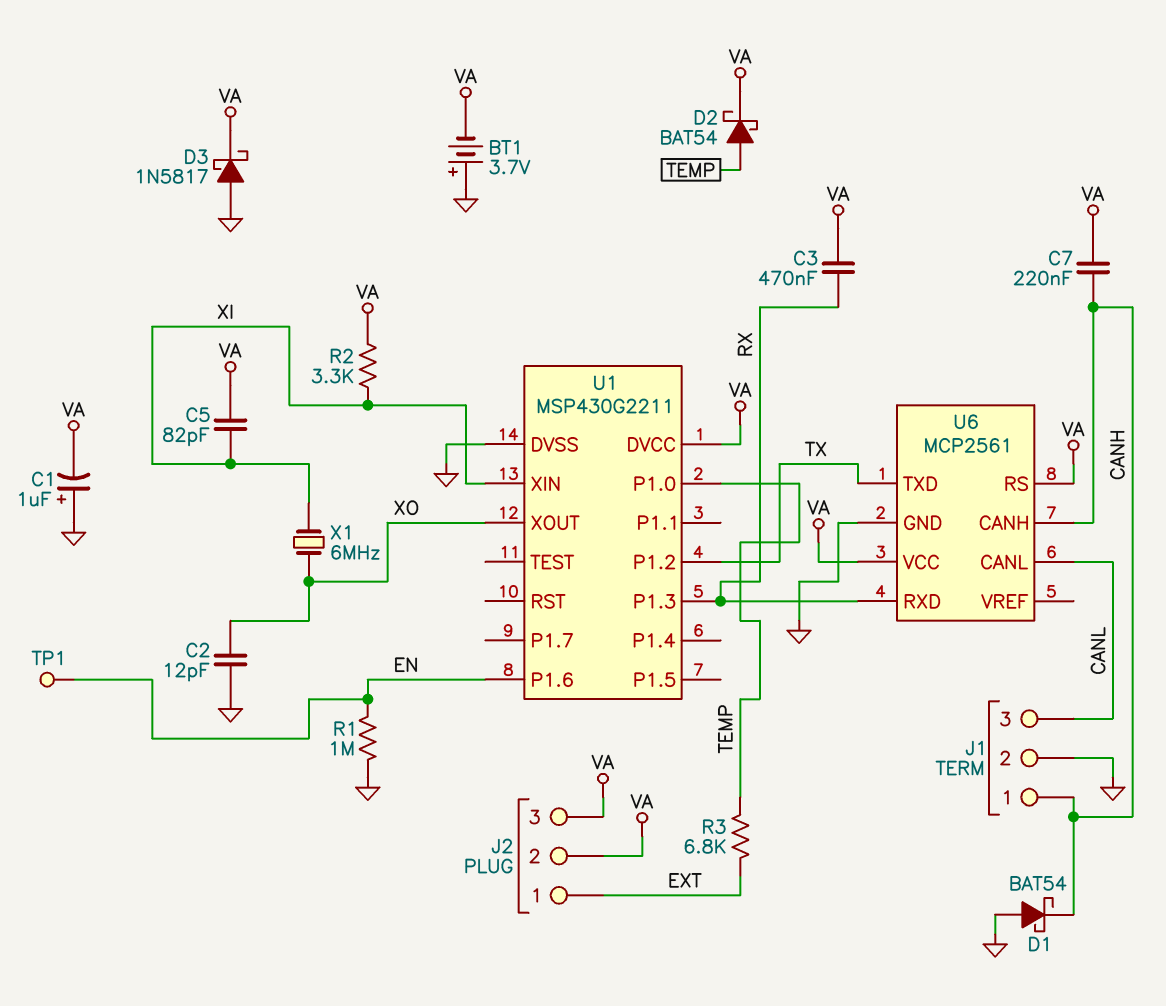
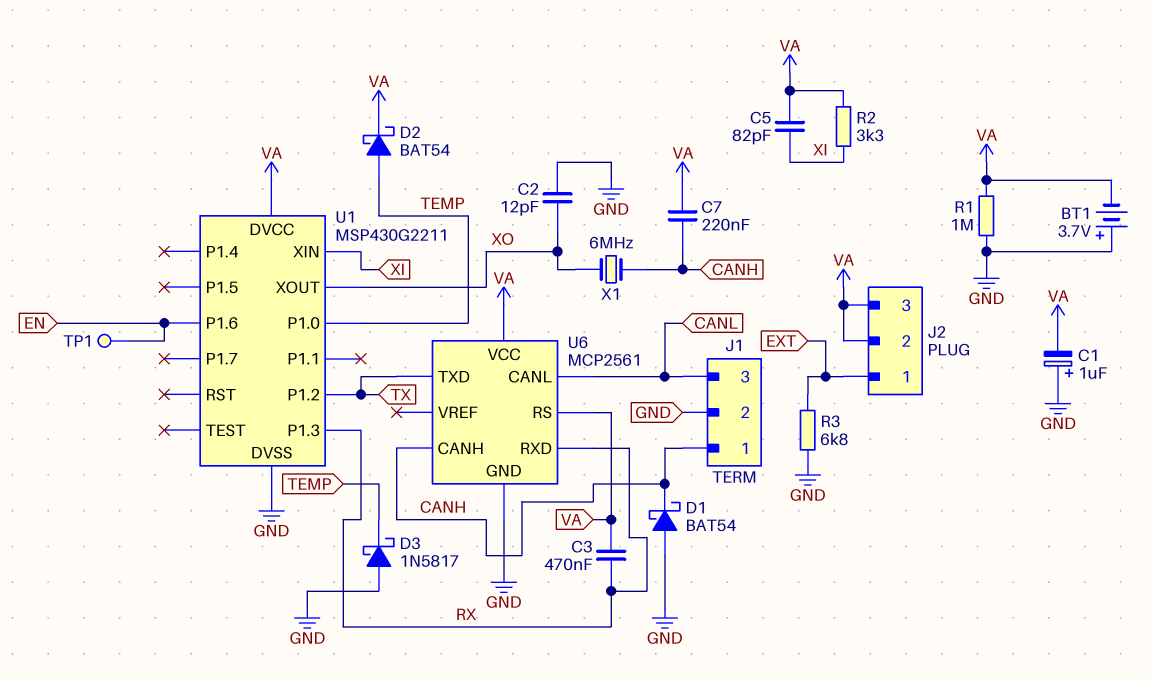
D3: schottky 1N5817 (A GND, K VA) -> schottky 1N5817 (A GND, K TEMP)
R1: 1M (EN, GND) -> 1M (GND, VA)
R3: 6.8k (EXT, TEMP) -> 6.8k (EXT, GND)
X1: 6MHz (XI, XO) -> 6MHz (CANH, XO)

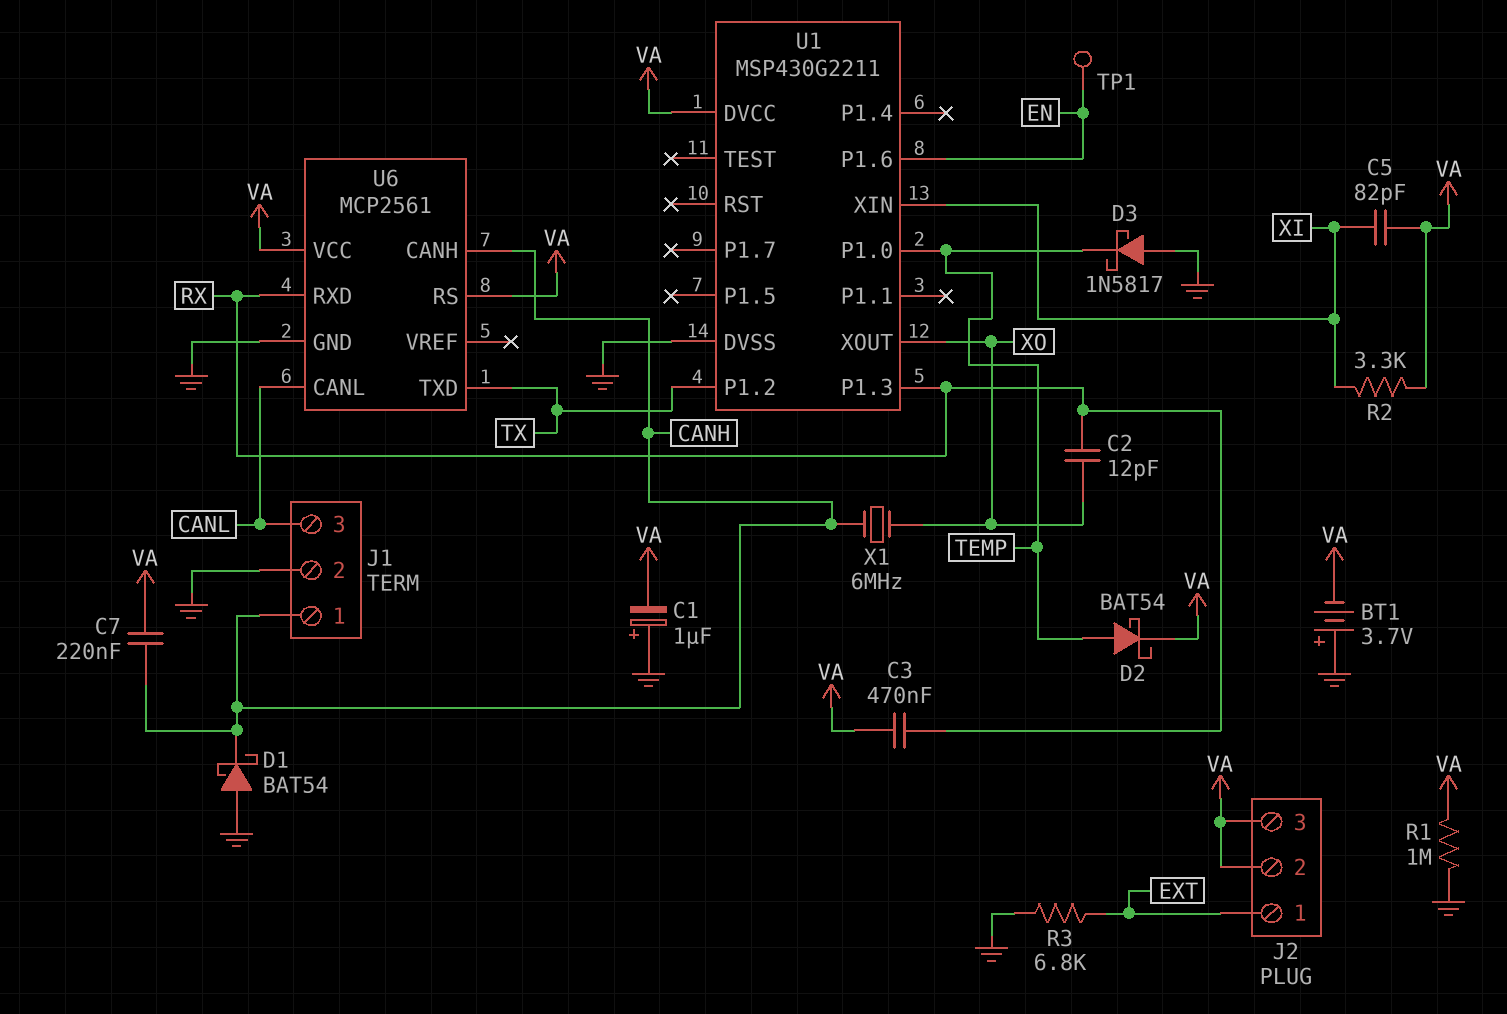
C2: 12pF (GND, XO) -> 12pF (RX, XO)

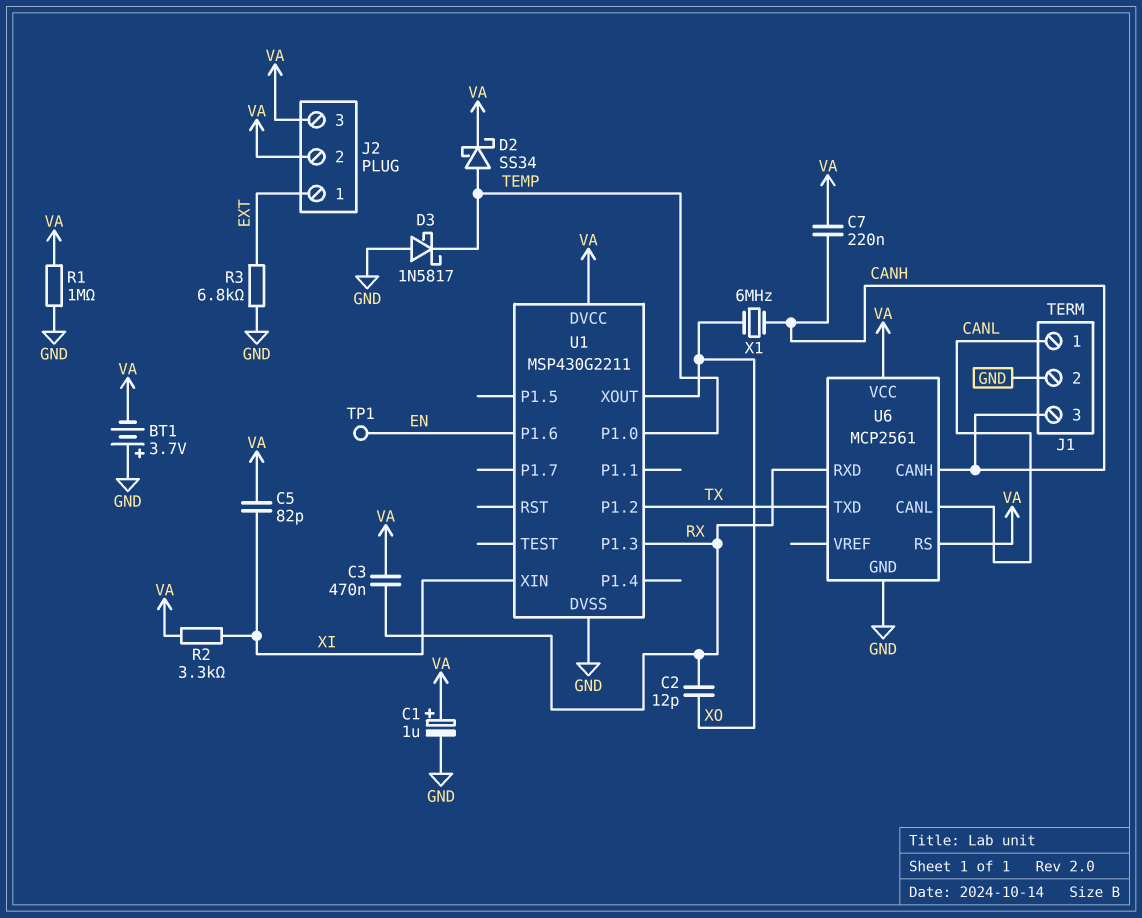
C1: 1uF (plus GND, minus VA) -> 1uF (plus VA, minus GND)
D1: schottky BAT54 (A GND, K CANH) -> none
D2: schottky BAT54 (A TEMP, K VA) -> schottky SS34 (A TEMP, K VA)
J1 pin 1: CANH -> CANL
J1 pin 3: CANL -> CANH

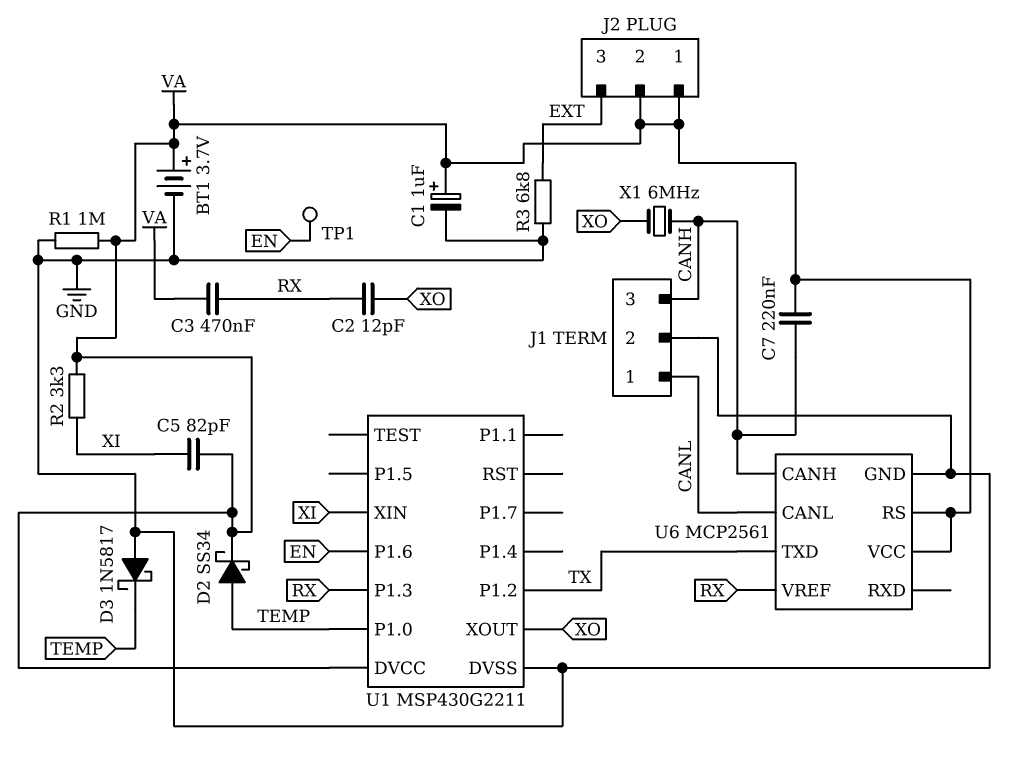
BT1: 3.7V (plus GND, minus VA) -> 3.7V (plus VA, minus GND)
J2 pin 1: EXT -> VA
J2 pin 3: VA -> EXT
U6 pin RXD: RX -> none
U6 pin VREF: none -> RX

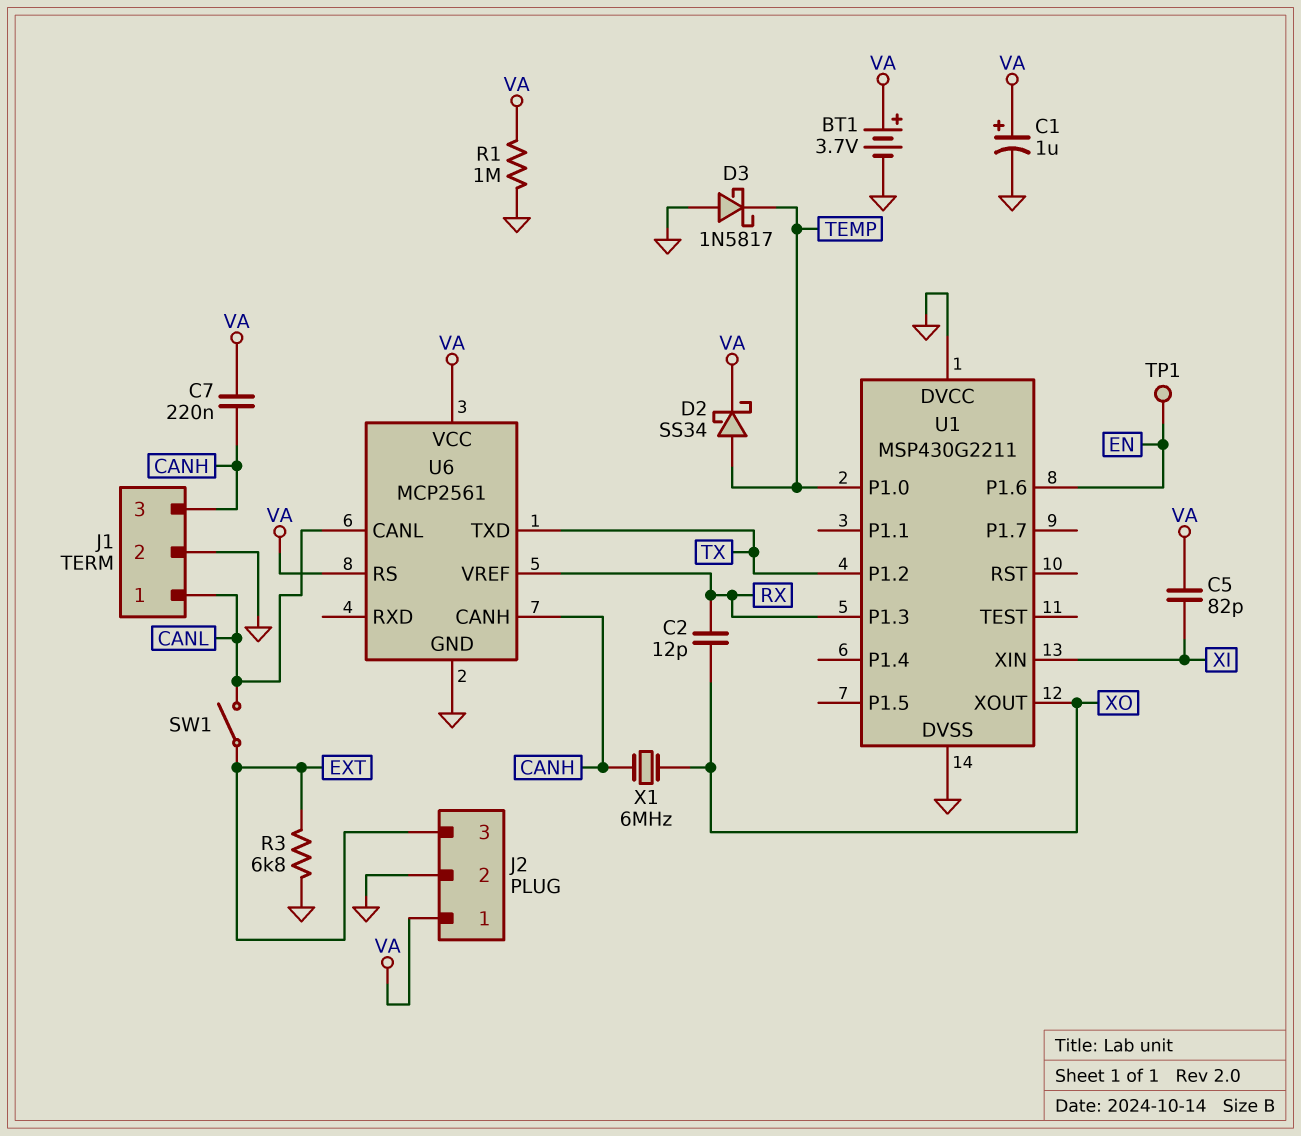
C3: 470nF (RX, VA) -> none
J2 pin 2: VA -> GND
R2: 3.3k (VA, XI) -> none
SW1: none -> switch (CANL, EXT)
U1 pin DVCC: VA -> GND

